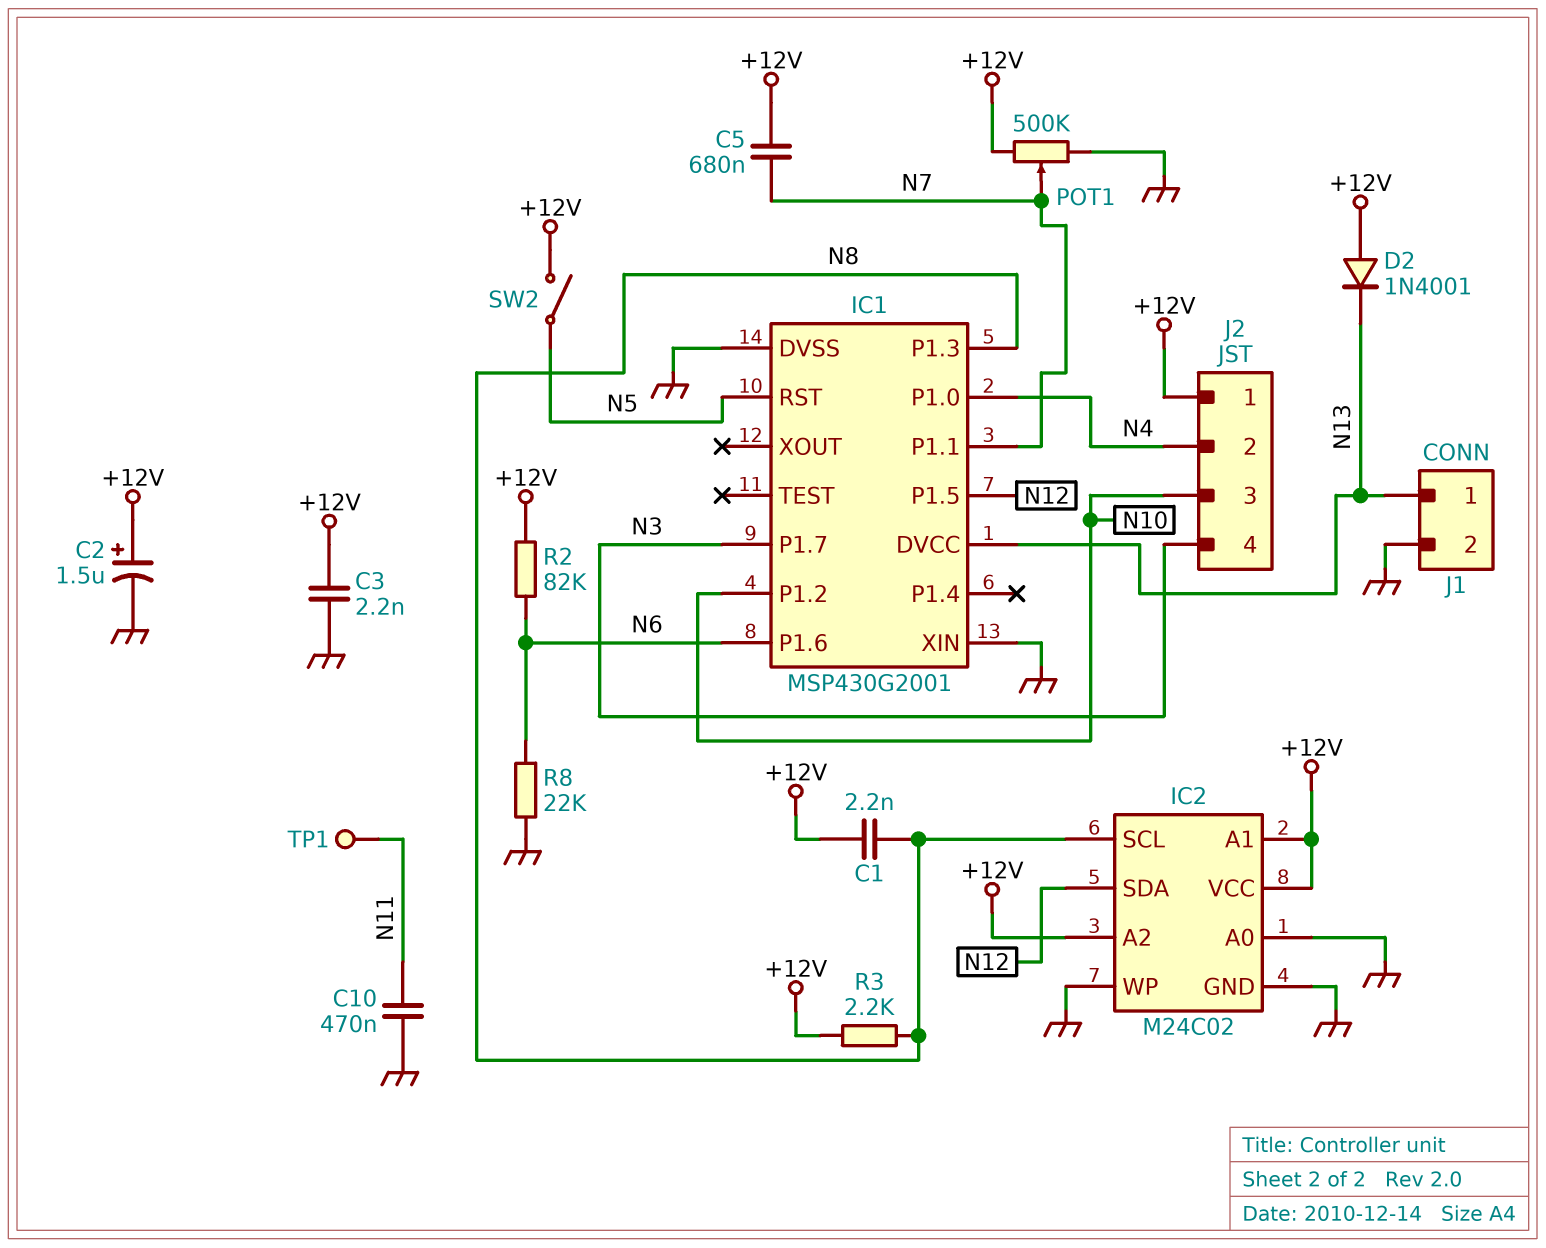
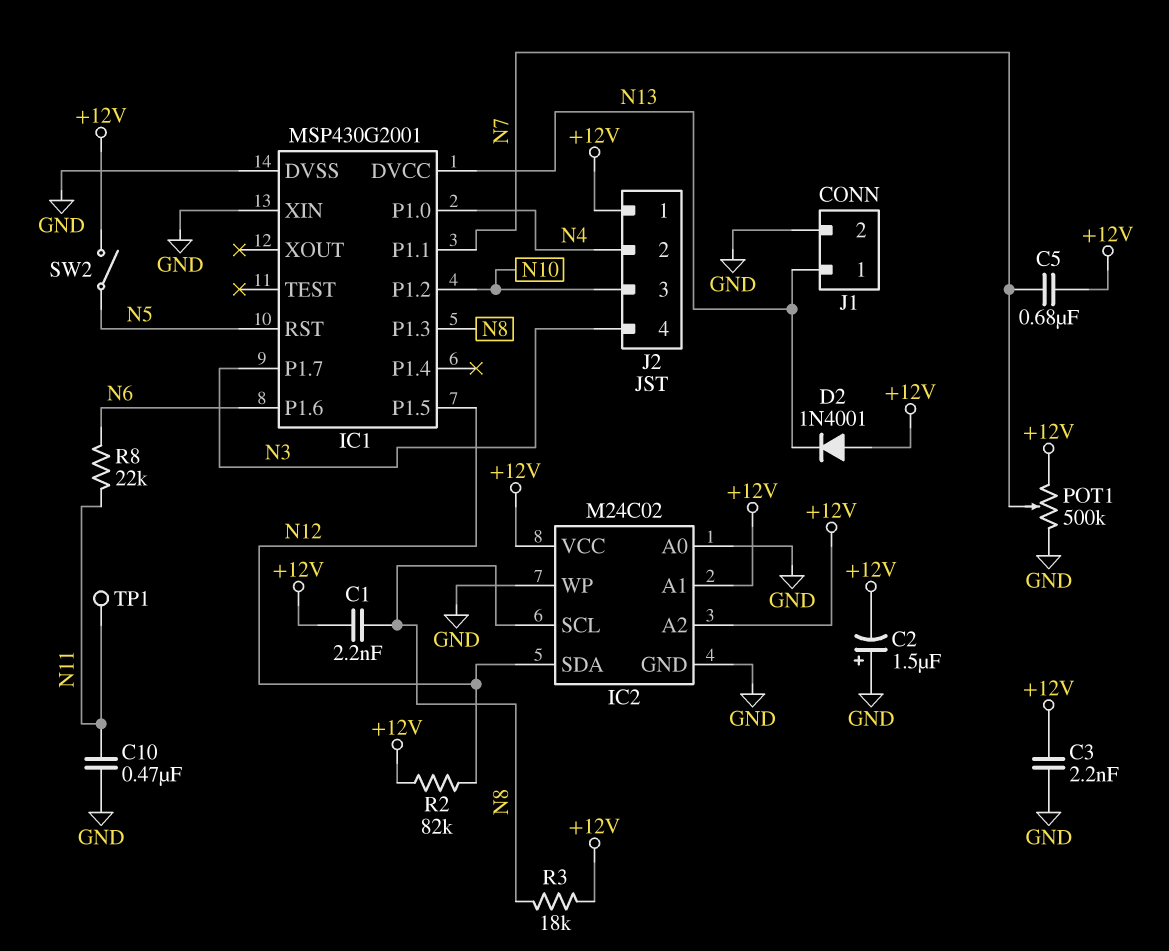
C2: 1.5uF (plus +12V, minus GND) -> 1.5uF (plus GND, minus +12V)
R2: 82k (+12V, N6) -> 82k (+12V, N12)
R3: 2.2k (+12V, N8) -> 18k (+12V, N8)
R8: 22k (GND, N6) -> 22k (N6, N11)

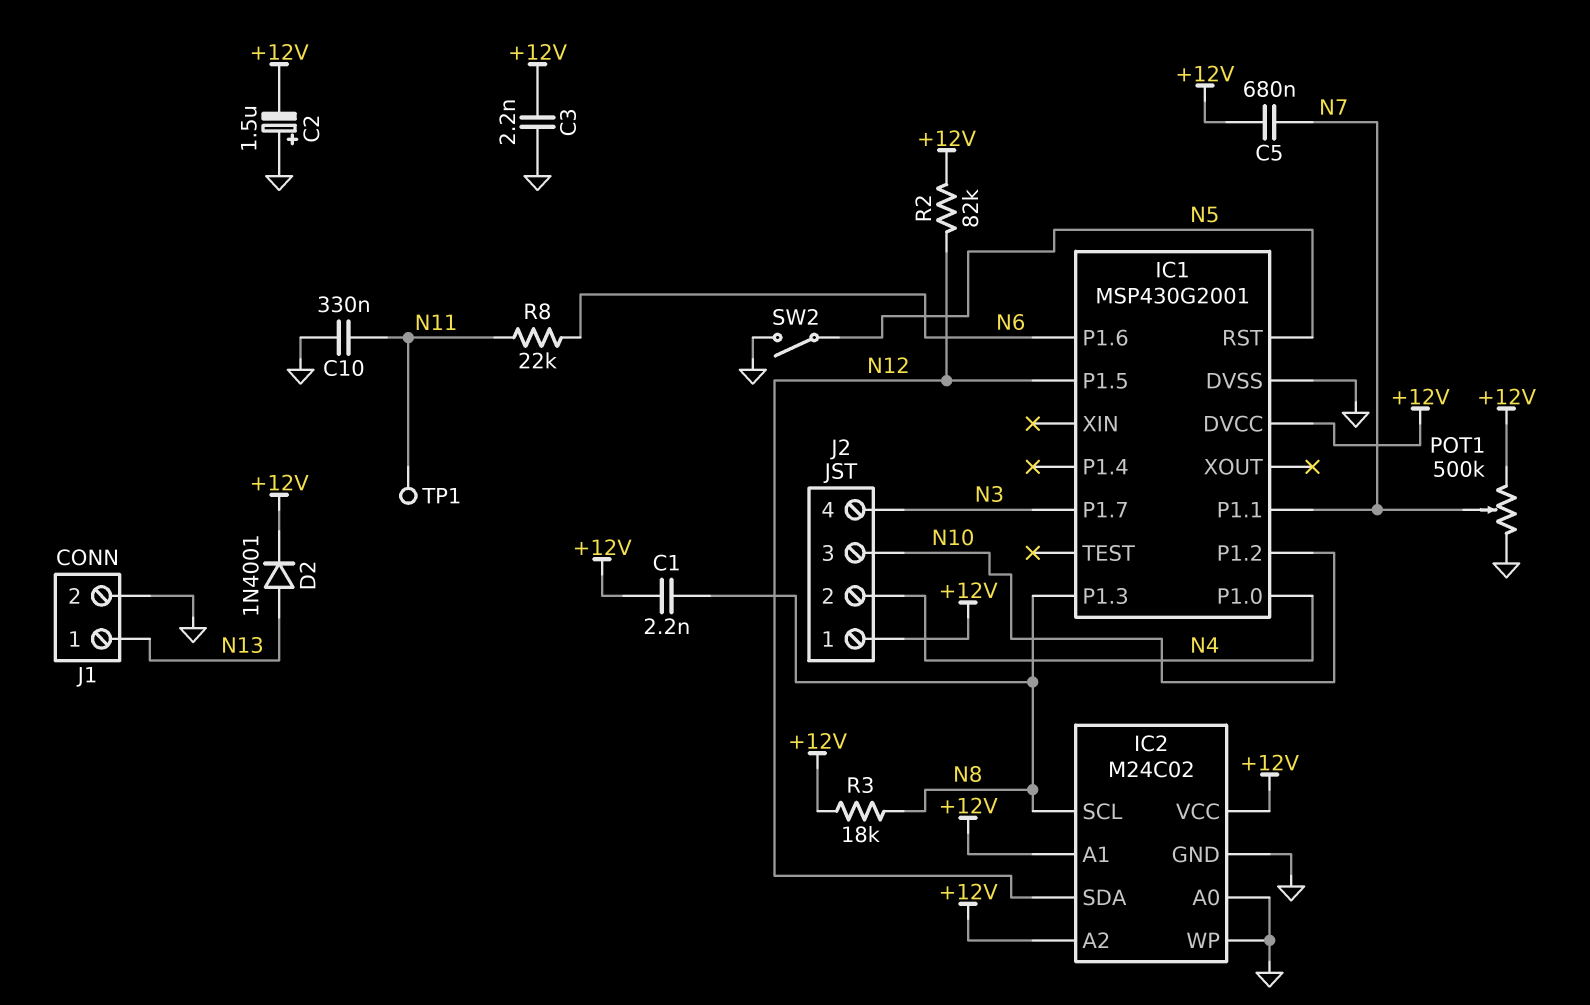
C10: 470nF (GND, N11) -> 330nF (GND, N11)
D2: diode 1N4001 (A +12V, K N13) -> diode 1N4001 (A N13, K +12V)
IC1 pin DVCC: N13 -> +12V
IC1 pin XIN: GND -> none
SW2: switch (+12V, N5) -> switch (GND, N5)

